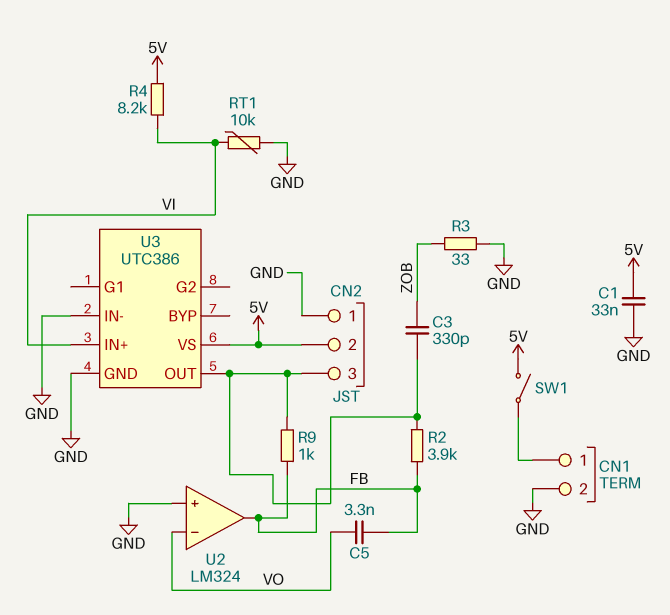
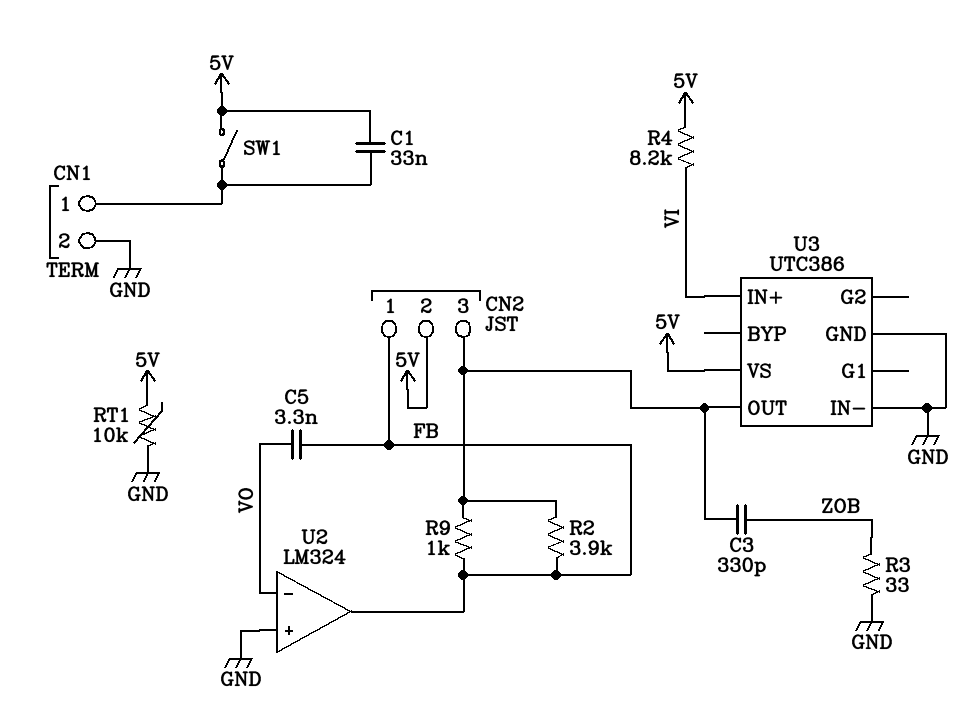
C1: 33nF (5V, GND) -> 33nF (5V, CN1/1)
CN2 pin 1: GND -> FB
RT1: 10k (GND, VI) -> 10k (5V, GND)

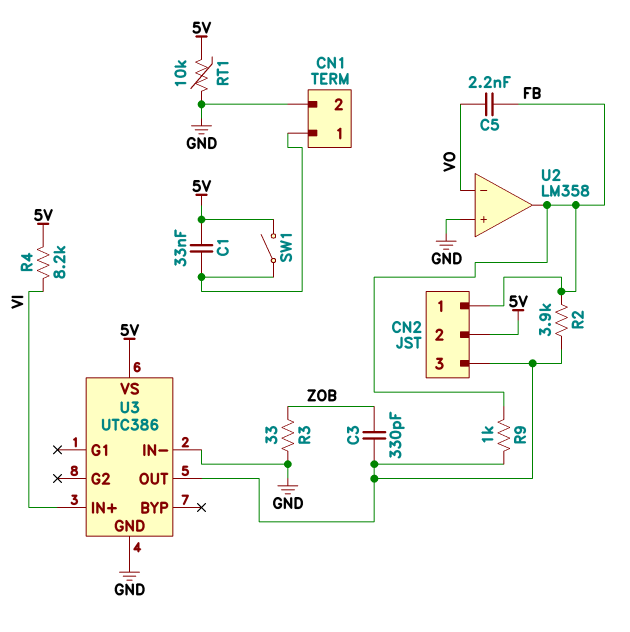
C5: 3.3nF (FB, VO) -> 2.2nF (FB, VO)
U2: LM324 -> LM358

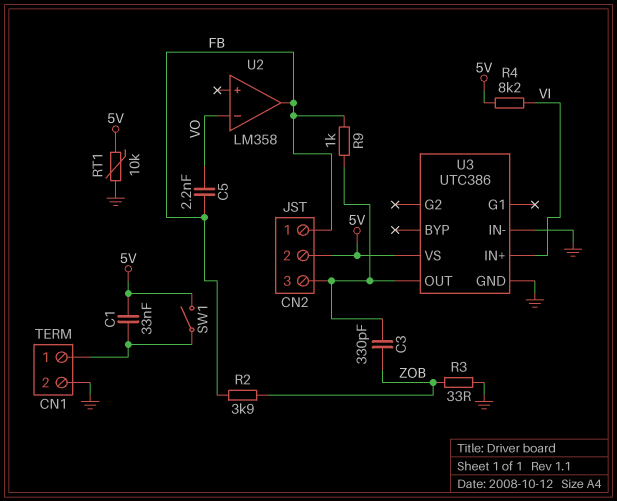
R2: 3.9k (CN2/3, FB) -> 3.9k (FB, ZOB)
U2 pin in+: GND -> none

